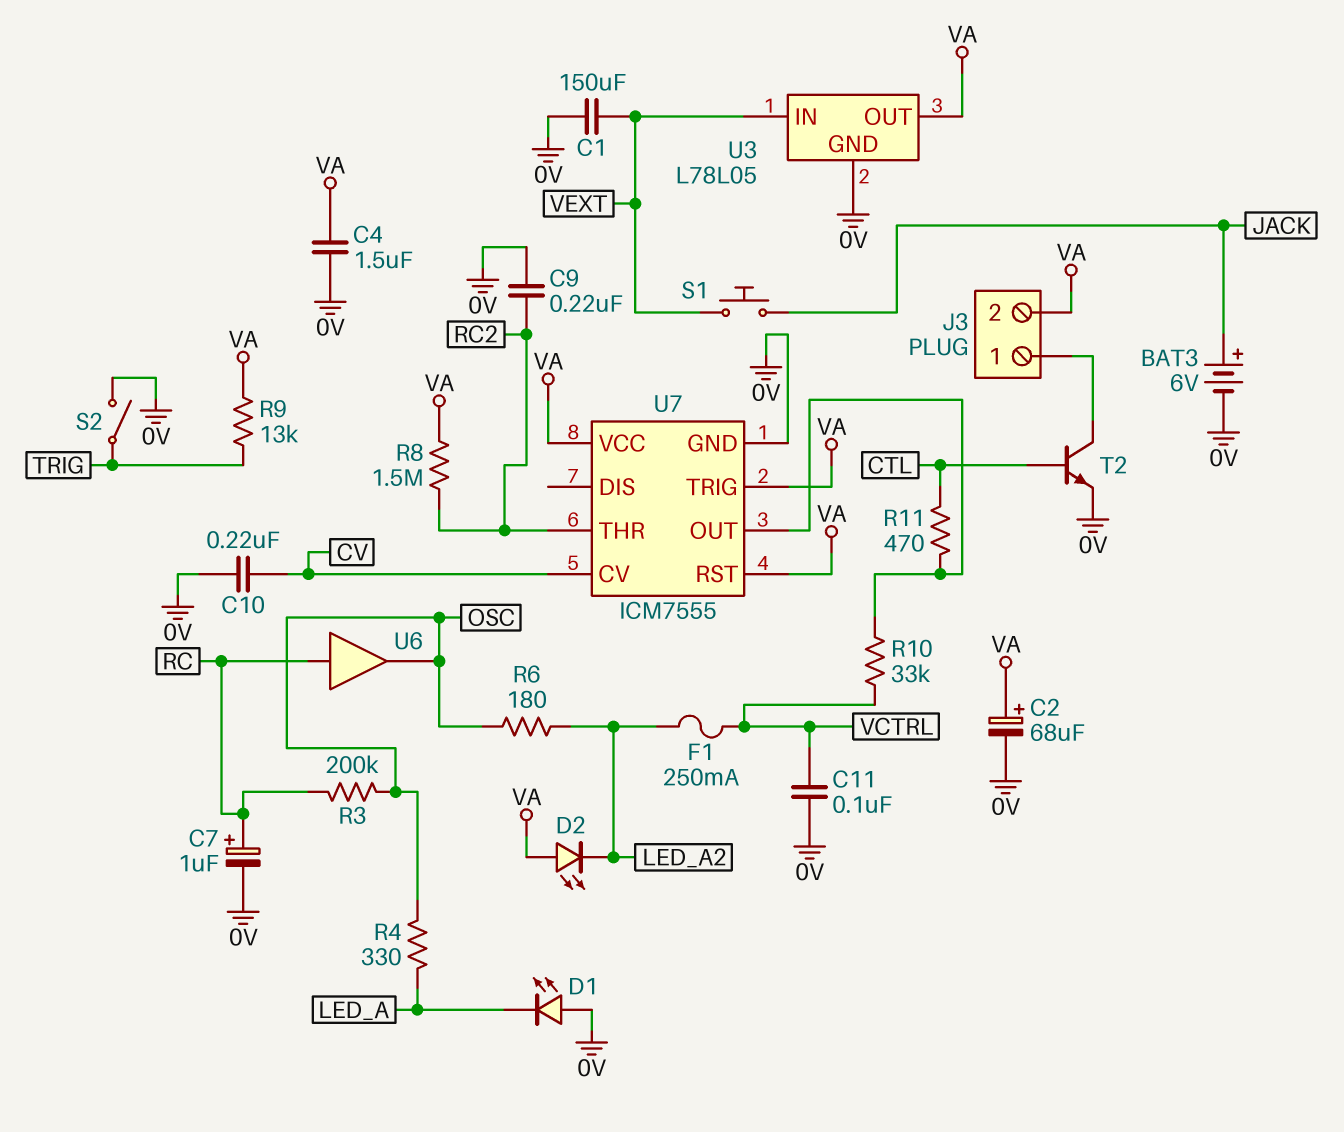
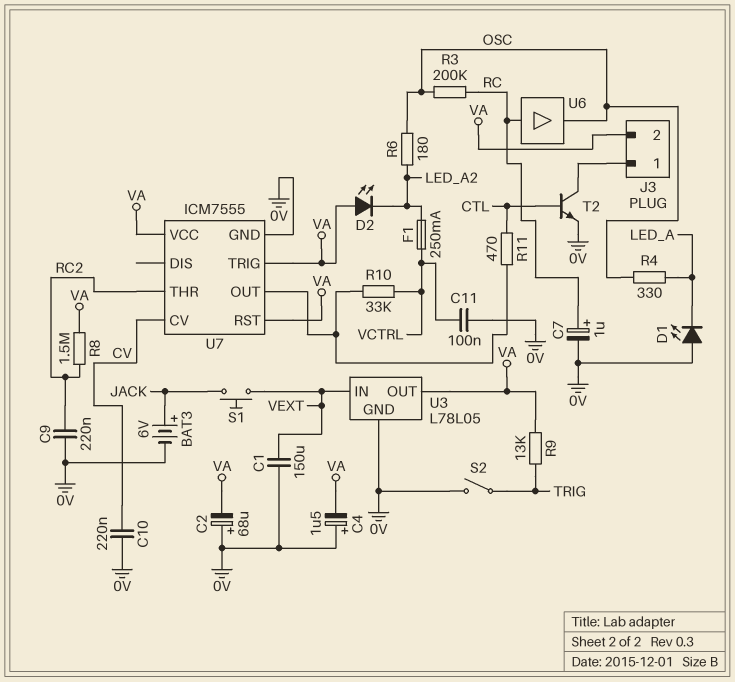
C2: 68uF (plus VA, minus 0V) -> 68uF (plus 0V, minus VA)
C4: 1.5uF (0V, VA) -> 1.5uF (plus 0V, minus VA)

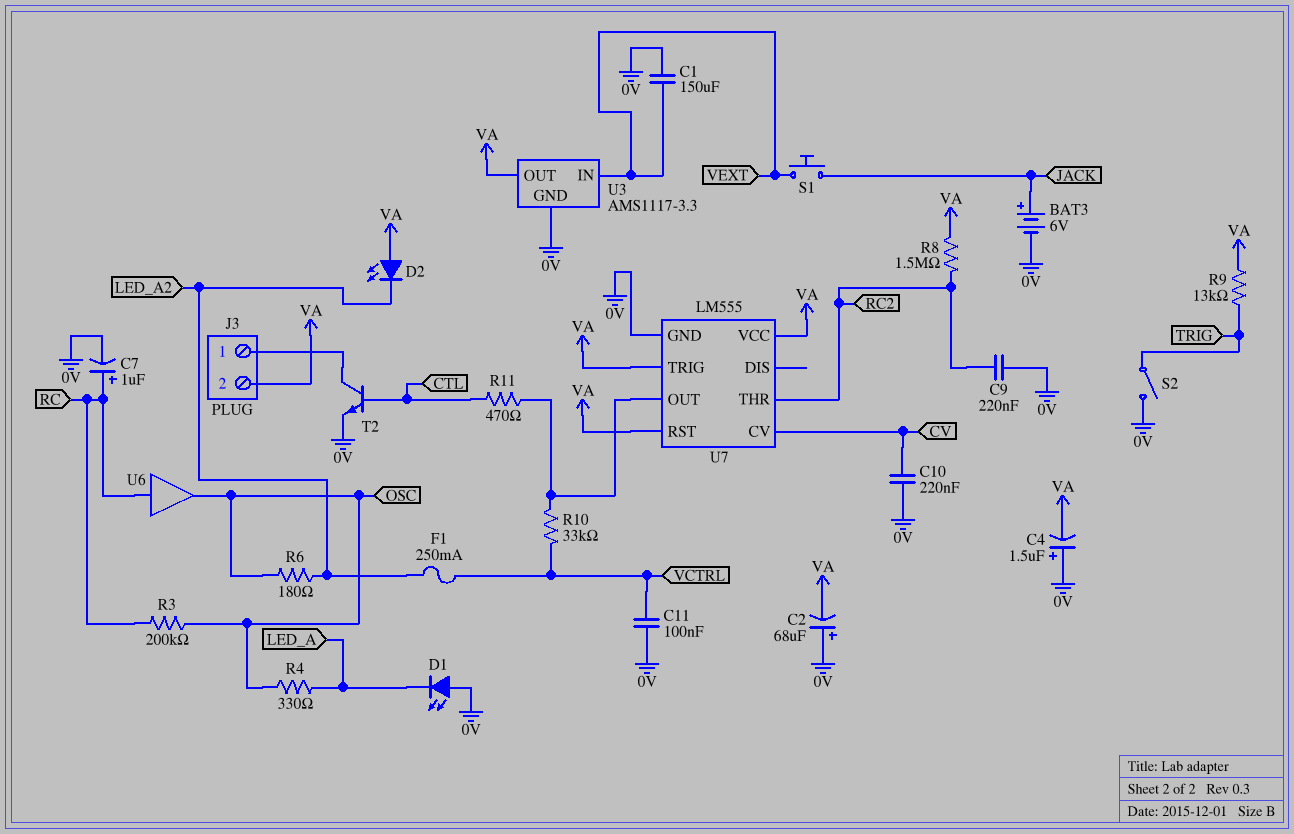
U3: L78L05 -> AMS1117-3.3
U7: ICM7555 -> LM555

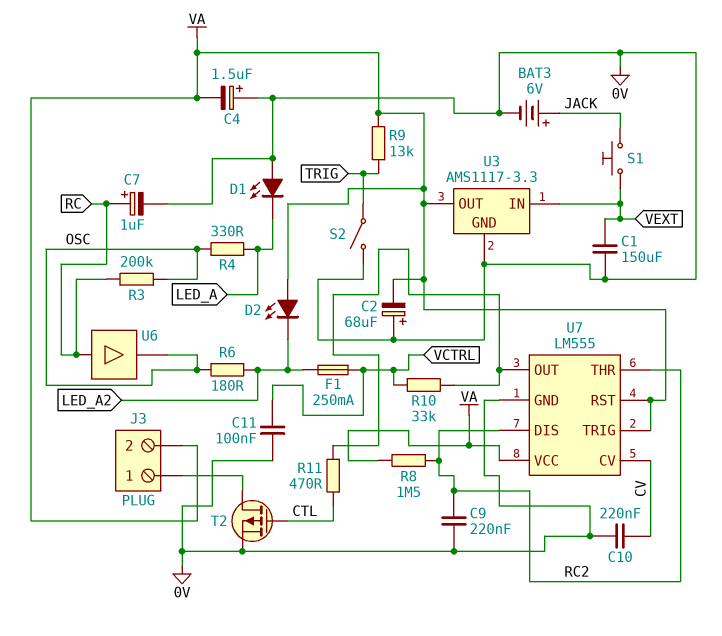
T2: NPN (B CTL, C J3/1, E 0V) -> PMOS (G CTL, D J3/1, S 0V)
U7 pin DIS: none -> RC2

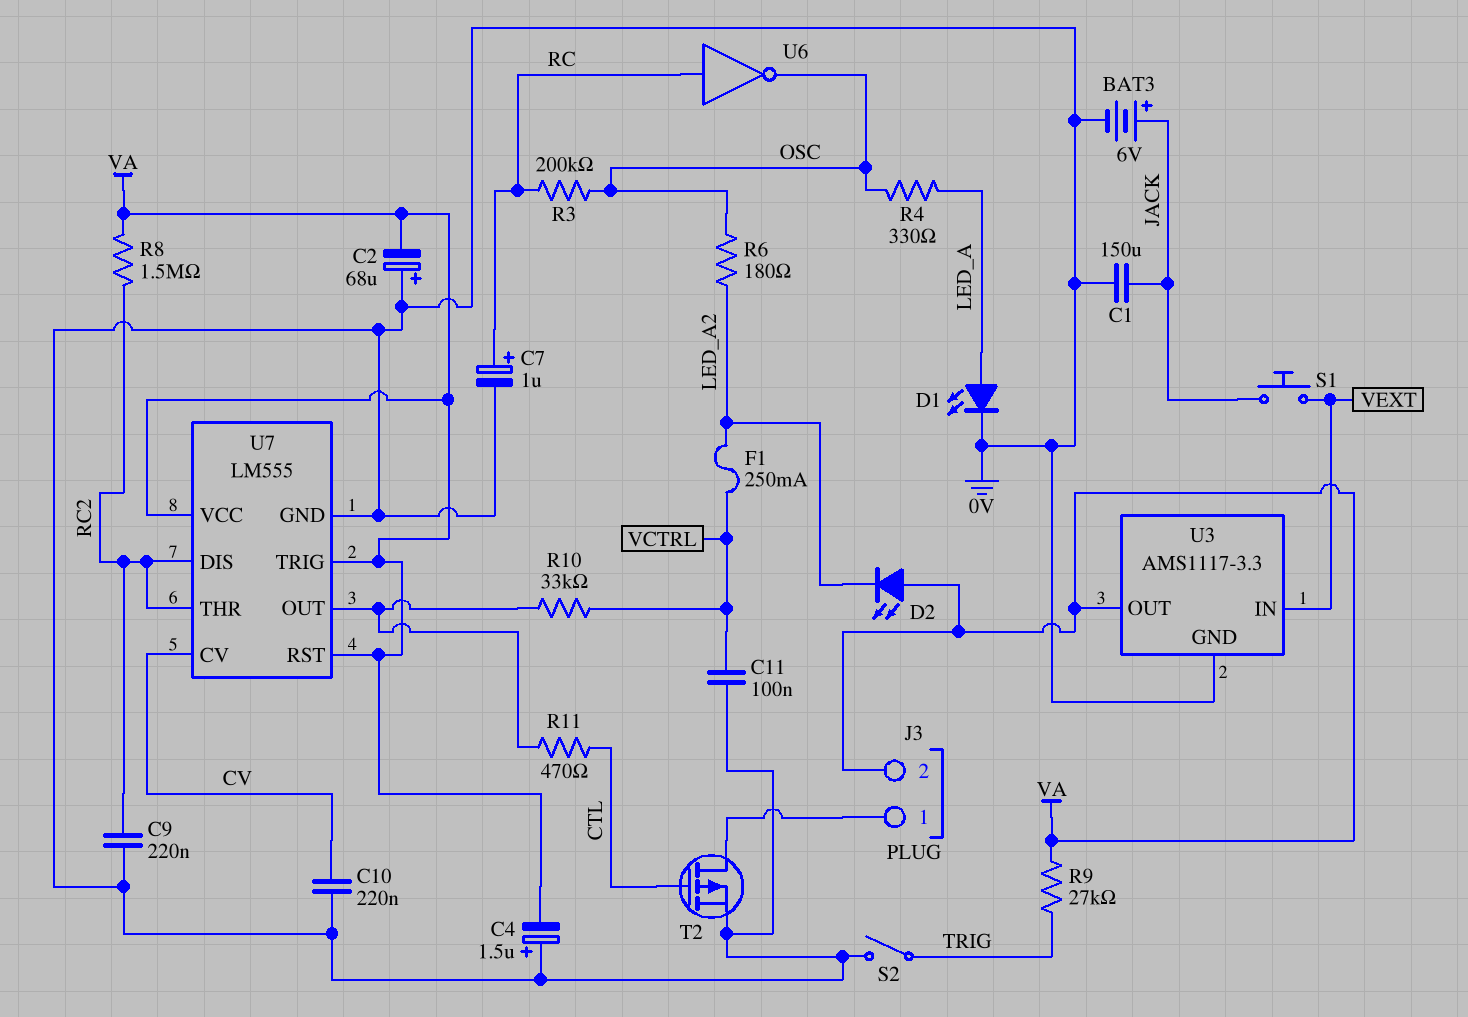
C1: 150uF (0V, VEXT) -> 150uF (0V, JACK)
D1: LED (A 0V, K LED_A) -> LED (A LED_A, K 0V)
R9: 13k (TRIG, VA) -> 27k (TRIG, VA)
U6: buffer (in RC, out OSC) -> NOT (in RC, out OSC)

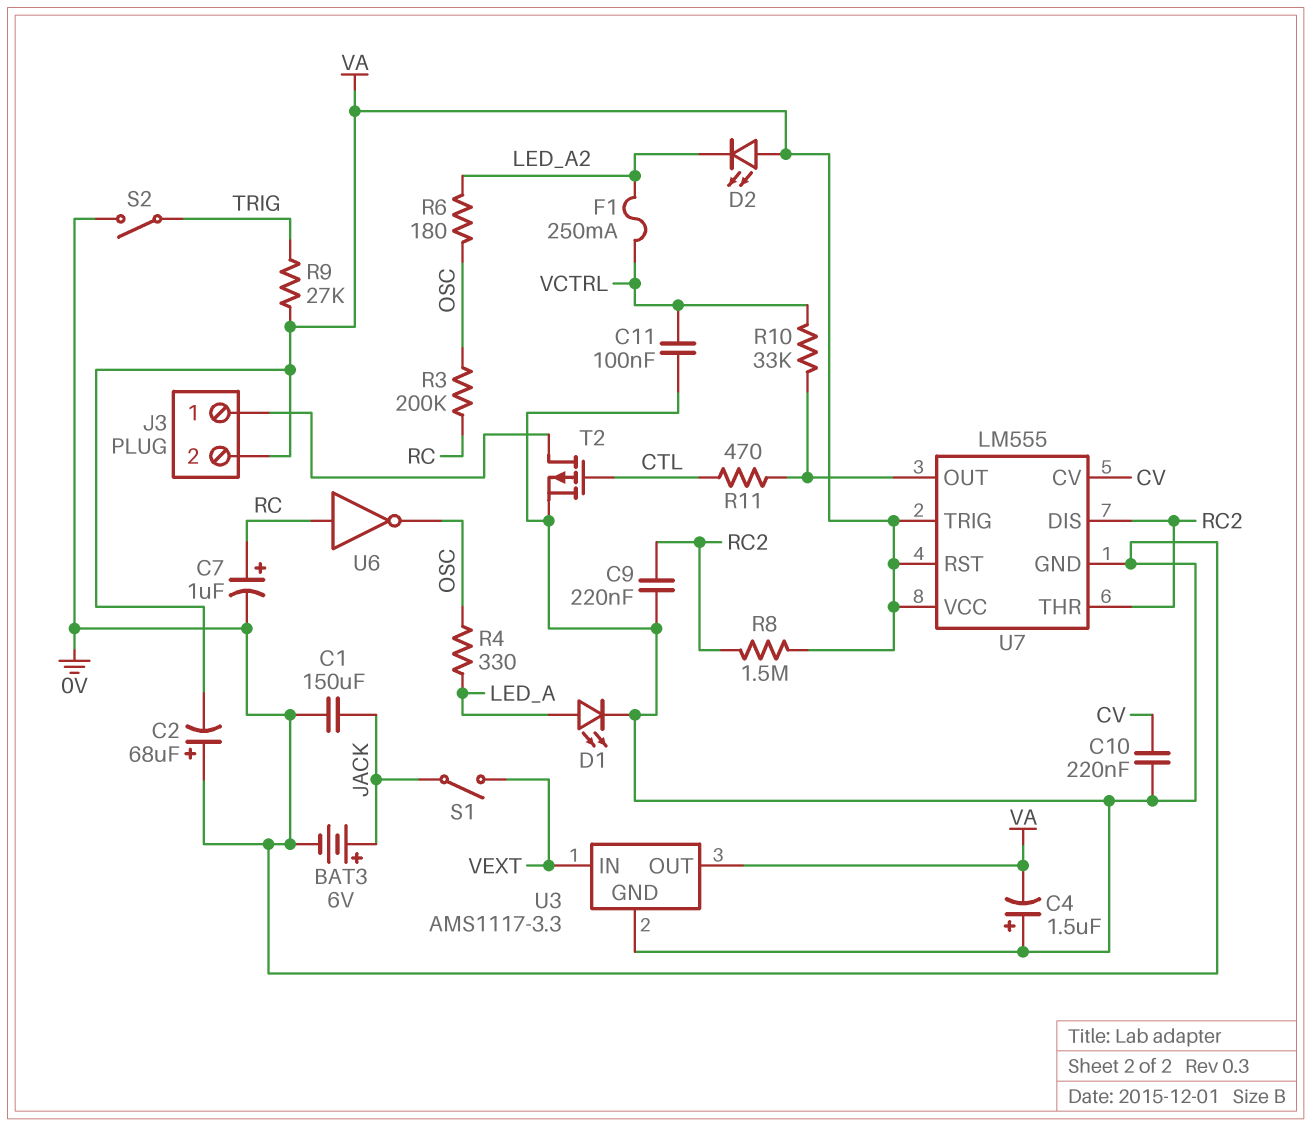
S1: button (JACK, VEXT) -> switch (JACK, VEXT)

